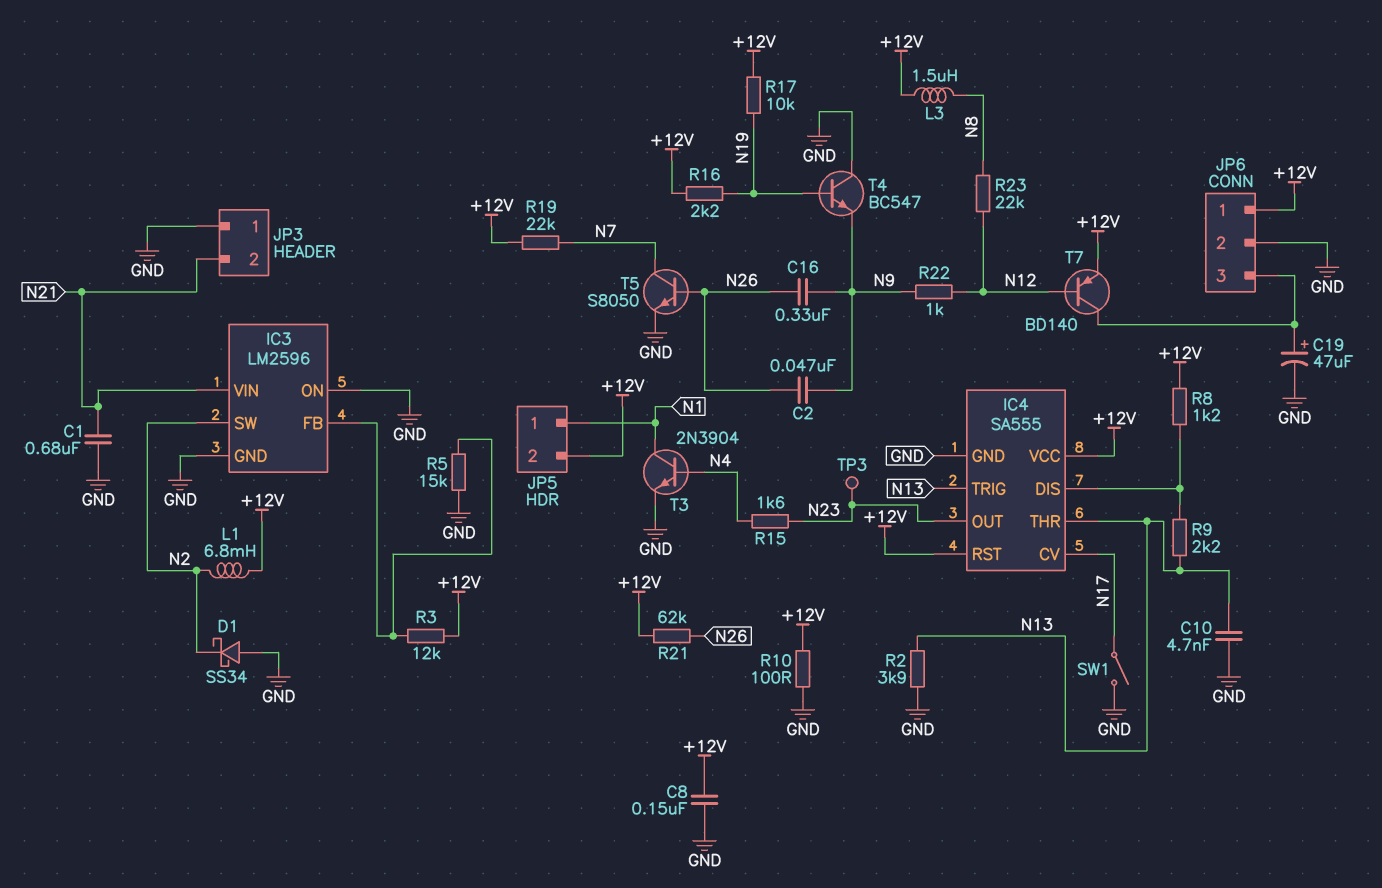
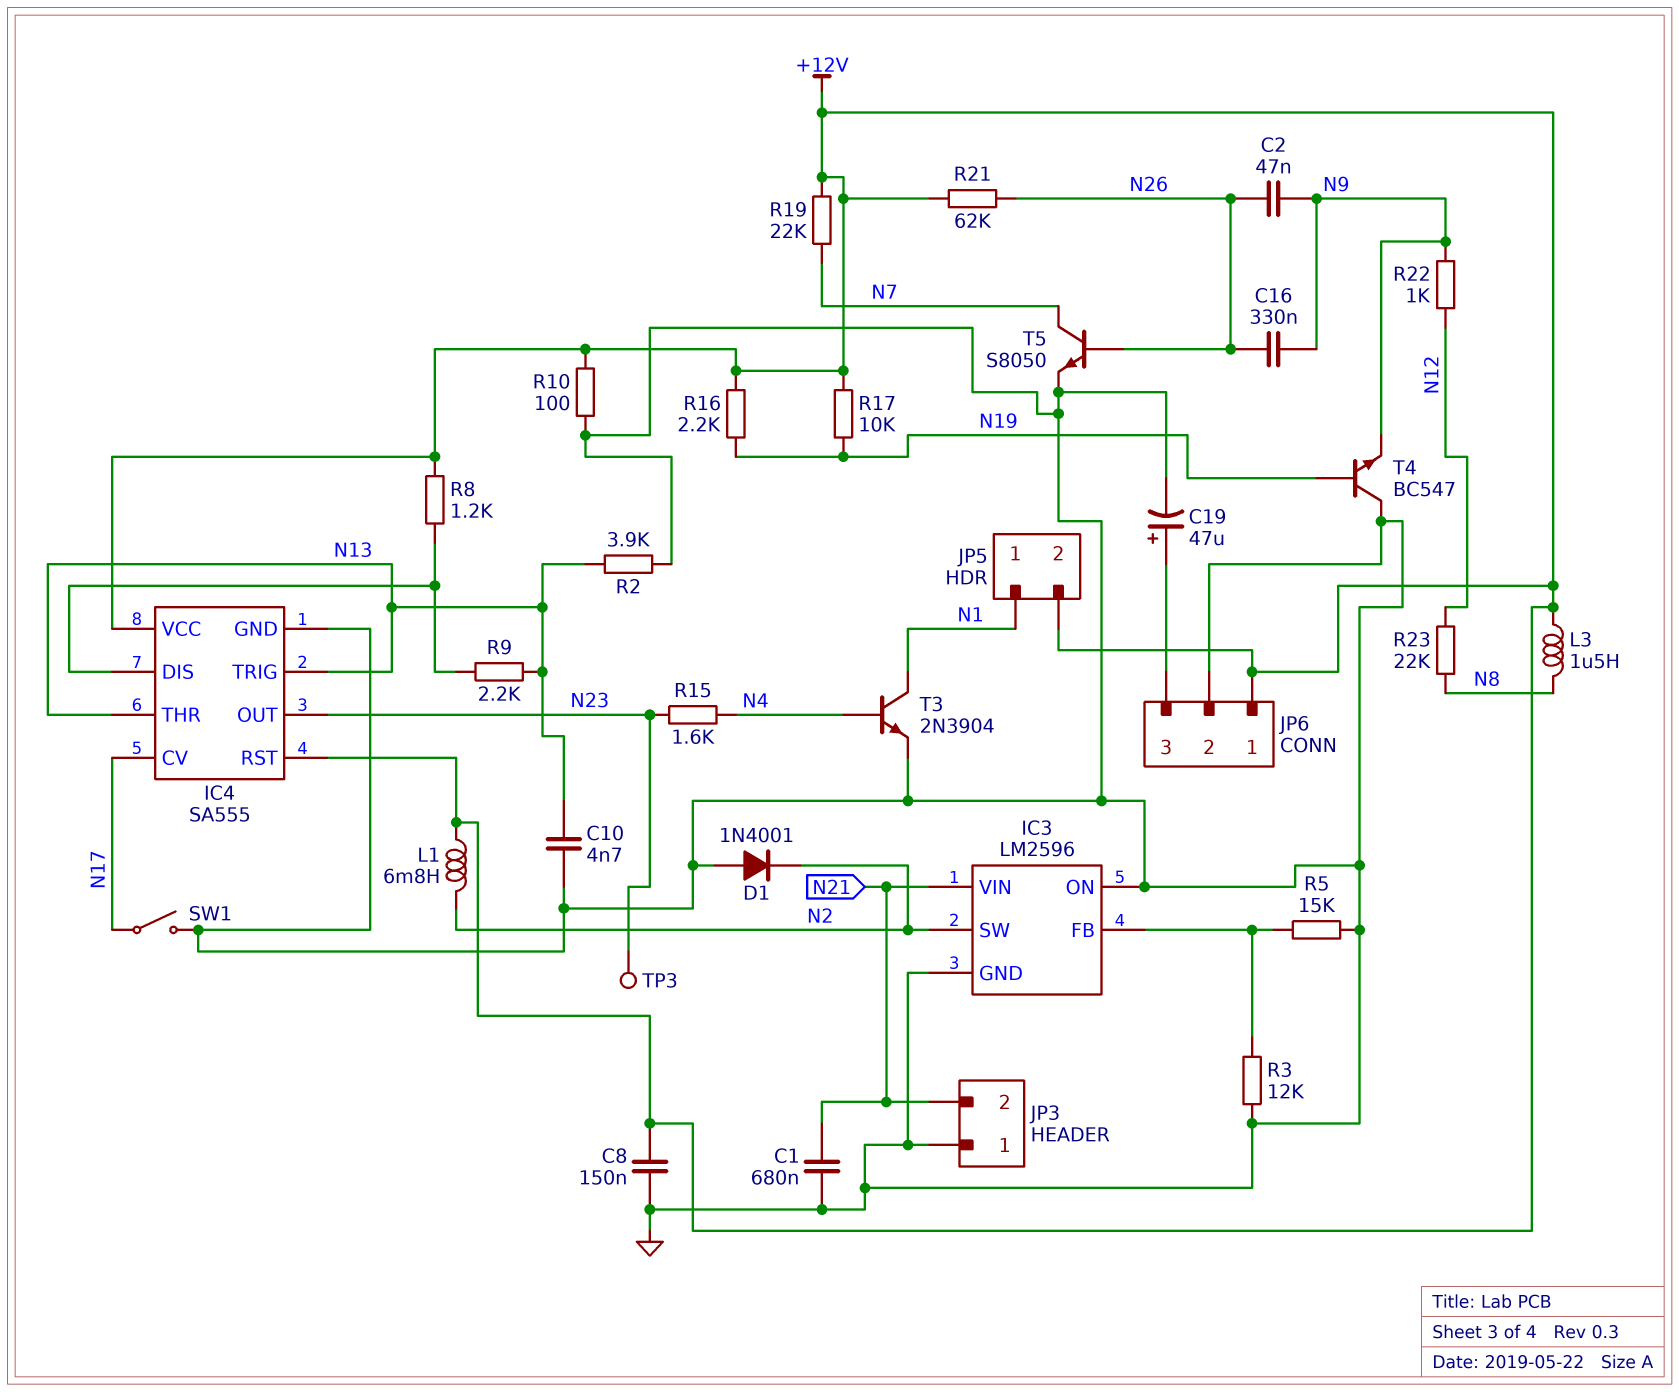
D1: schottky SS34 (A GND, K N2) -> diode 1N4001 (A GND, K N2)
R3: 12k (+12V, IC3/FB) -> 12k (GND, IC3/FB)
T7: PNP BD140 (B N12, C JP6/3, E +12V) -> none

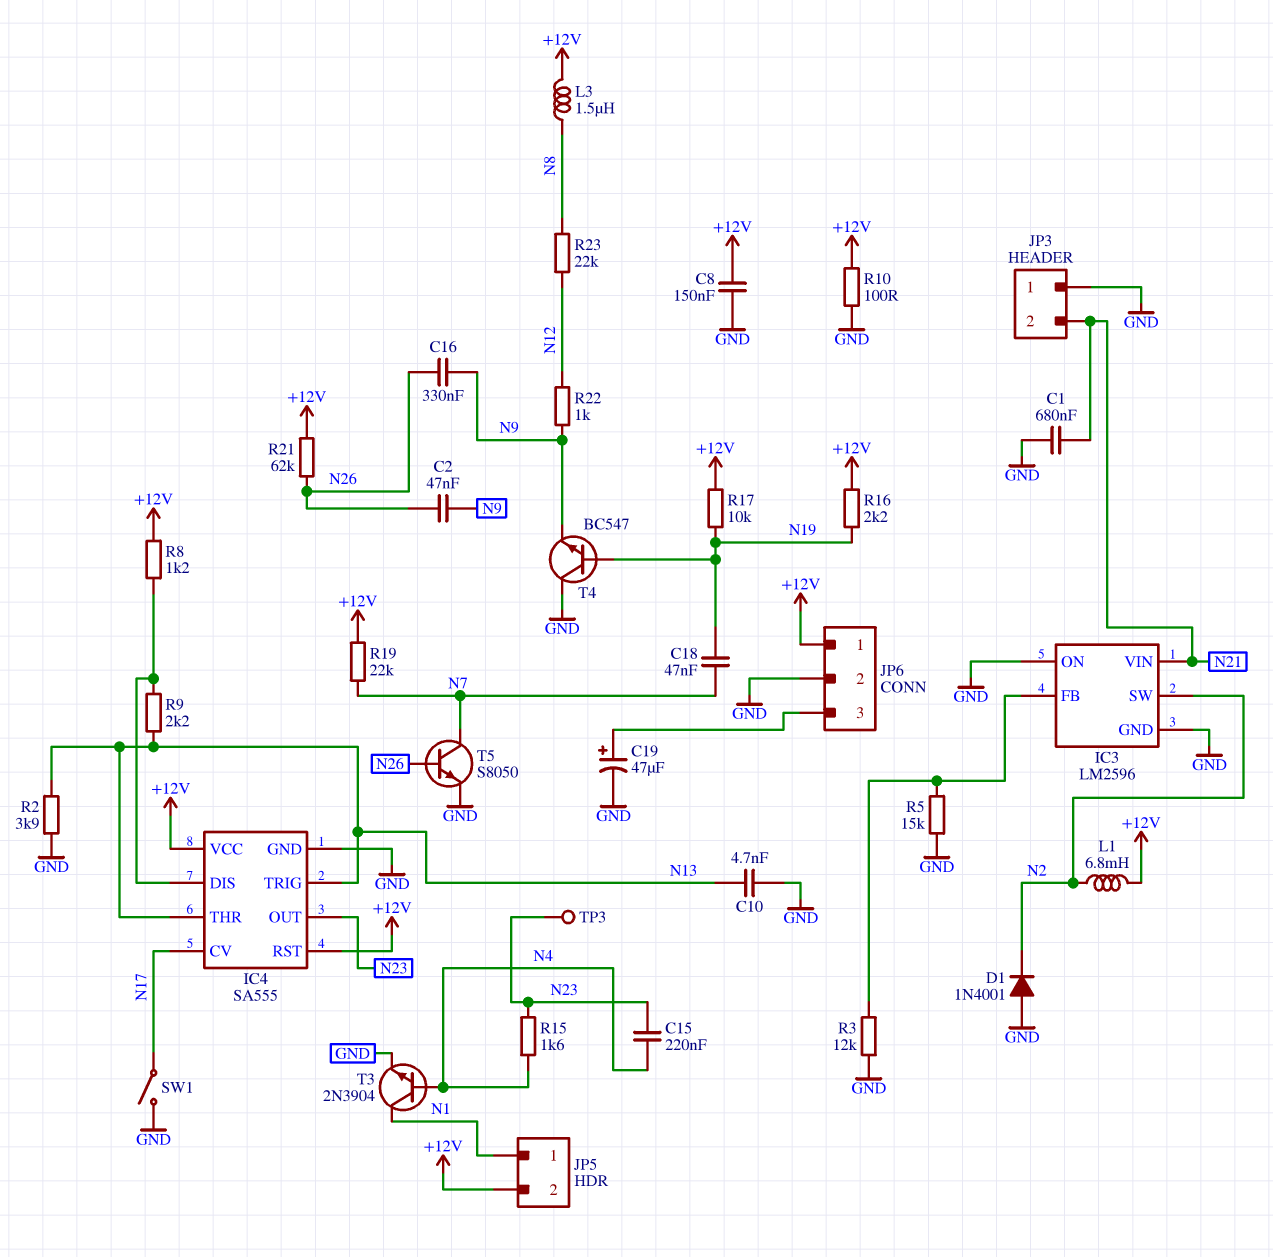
C15: none -> 220nF (N4, N23)
C18: none -> 47nF (N7, N19)

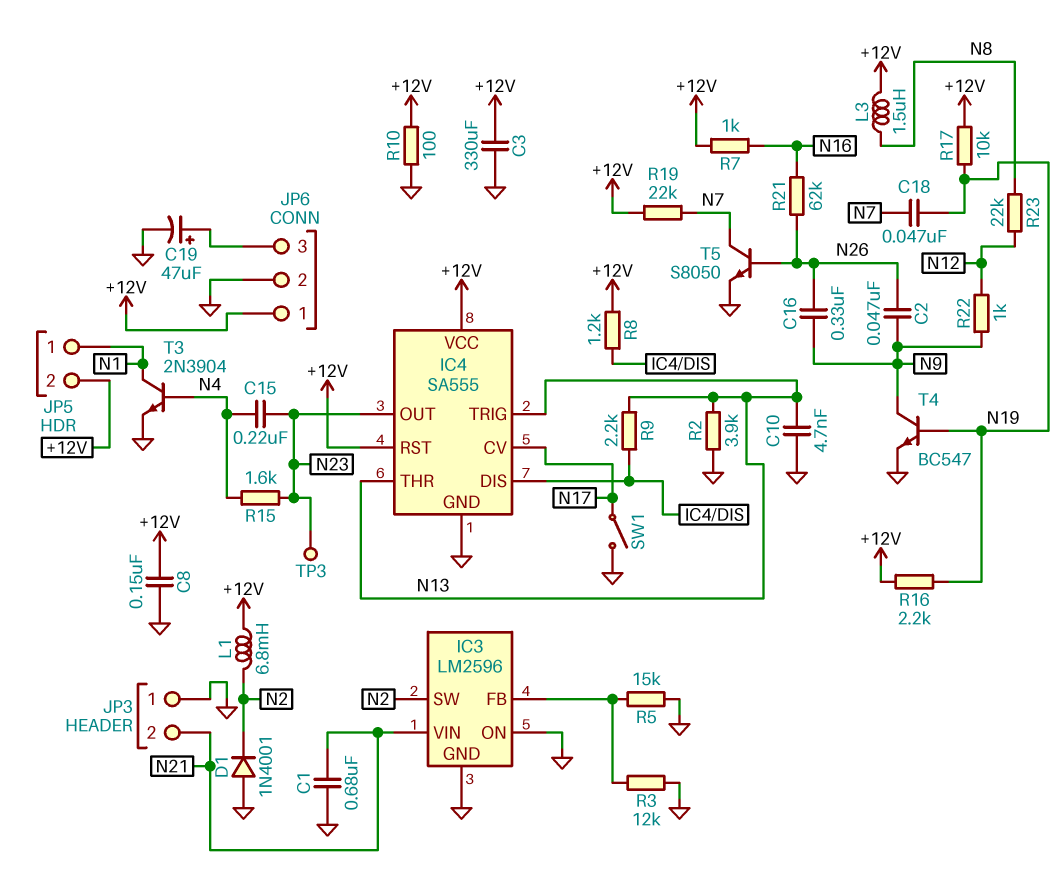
C3: none -> 330uF (+12V, GND)
R7: none -> 1k (+12V, N16)
R21: 62k (+12V, N26) -> 62k (N16, N26)
T4: NPN BC547 (B N19, C GND, E N9) -> NPN BC547 (B N19, C N9, E GND)

